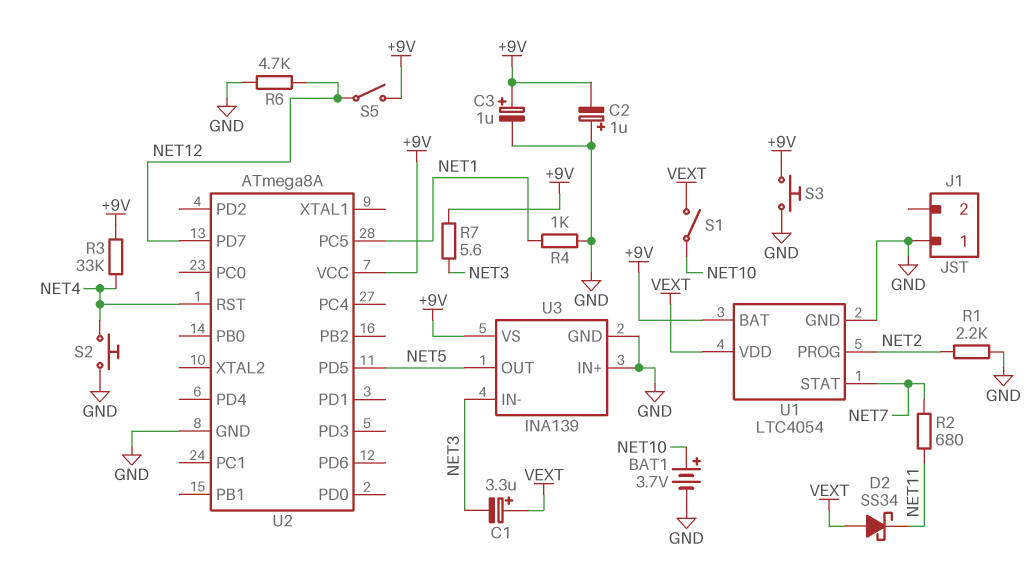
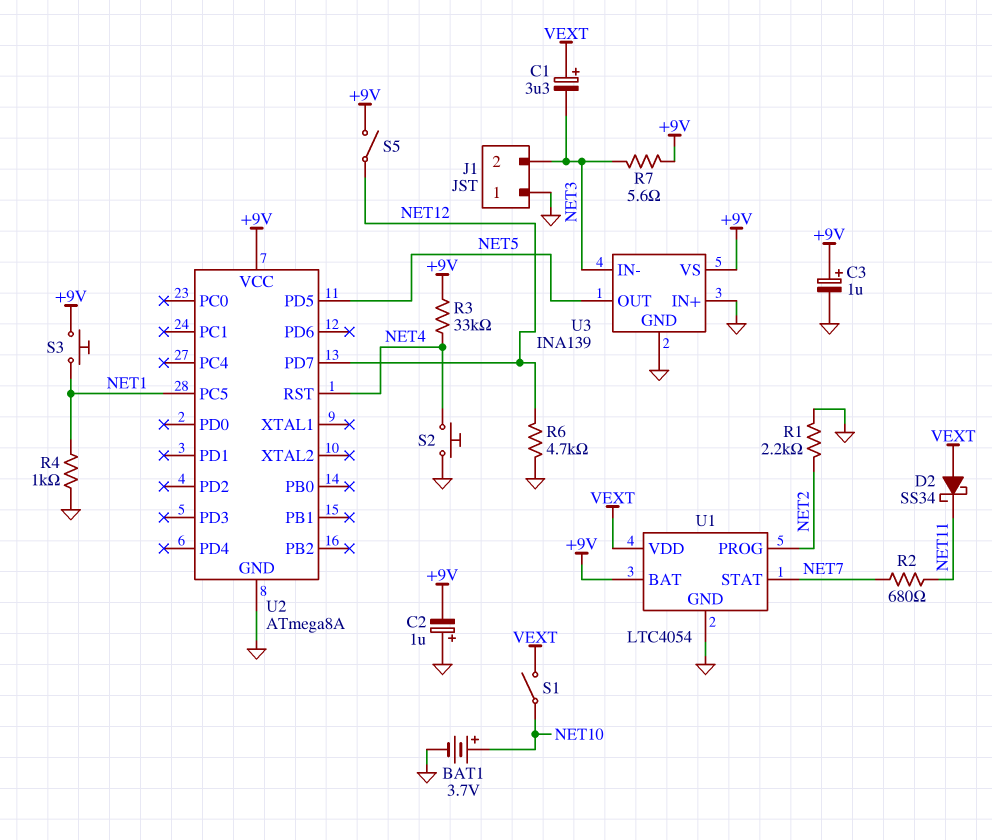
J1 pin 2: none -> NET3
S3: button (+9V, GND) -> button (+9V, NET1)

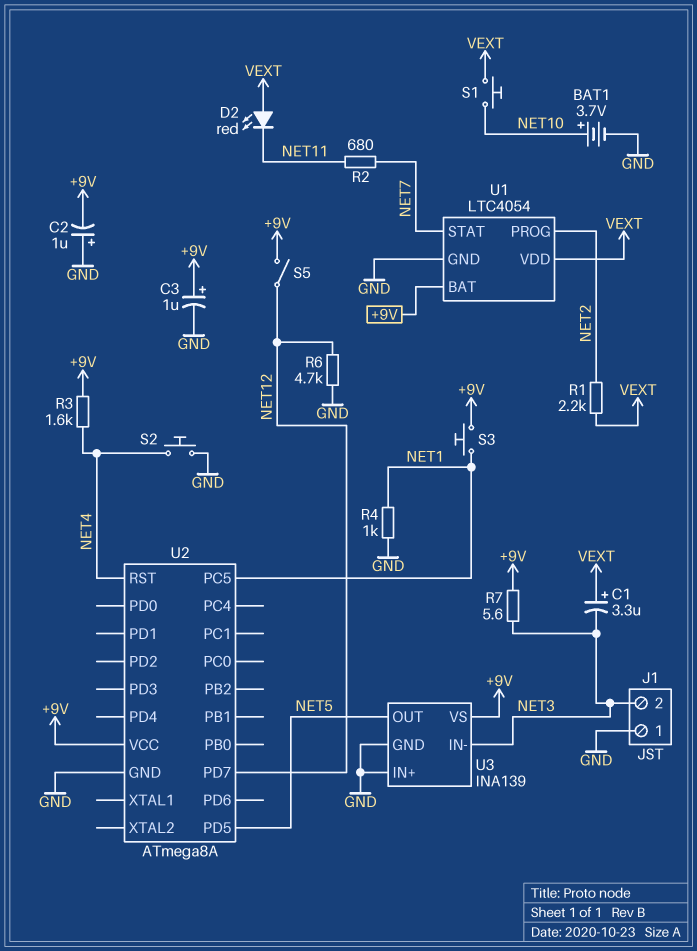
D2: schottky SS34 (A VEXT, K NET11) -> LED red (A VEXT, K NET11)
R1: 2.2k (GND, NET2) -> 2.2k (NET2, VEXT)
R3: 33k (+9V, NET4) -> 1.6k (+9V, NET4)
S1: switch (NET10, VEXT) -> button (NET10, VEXT)

